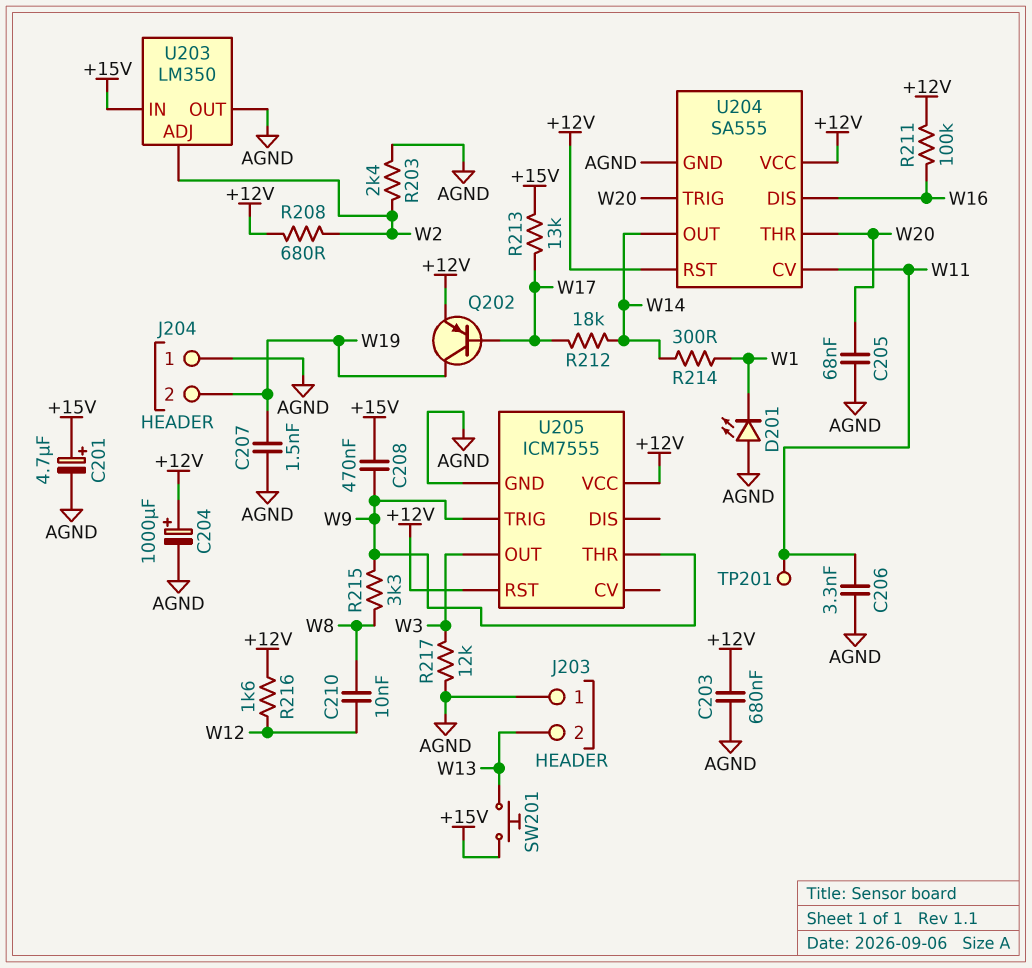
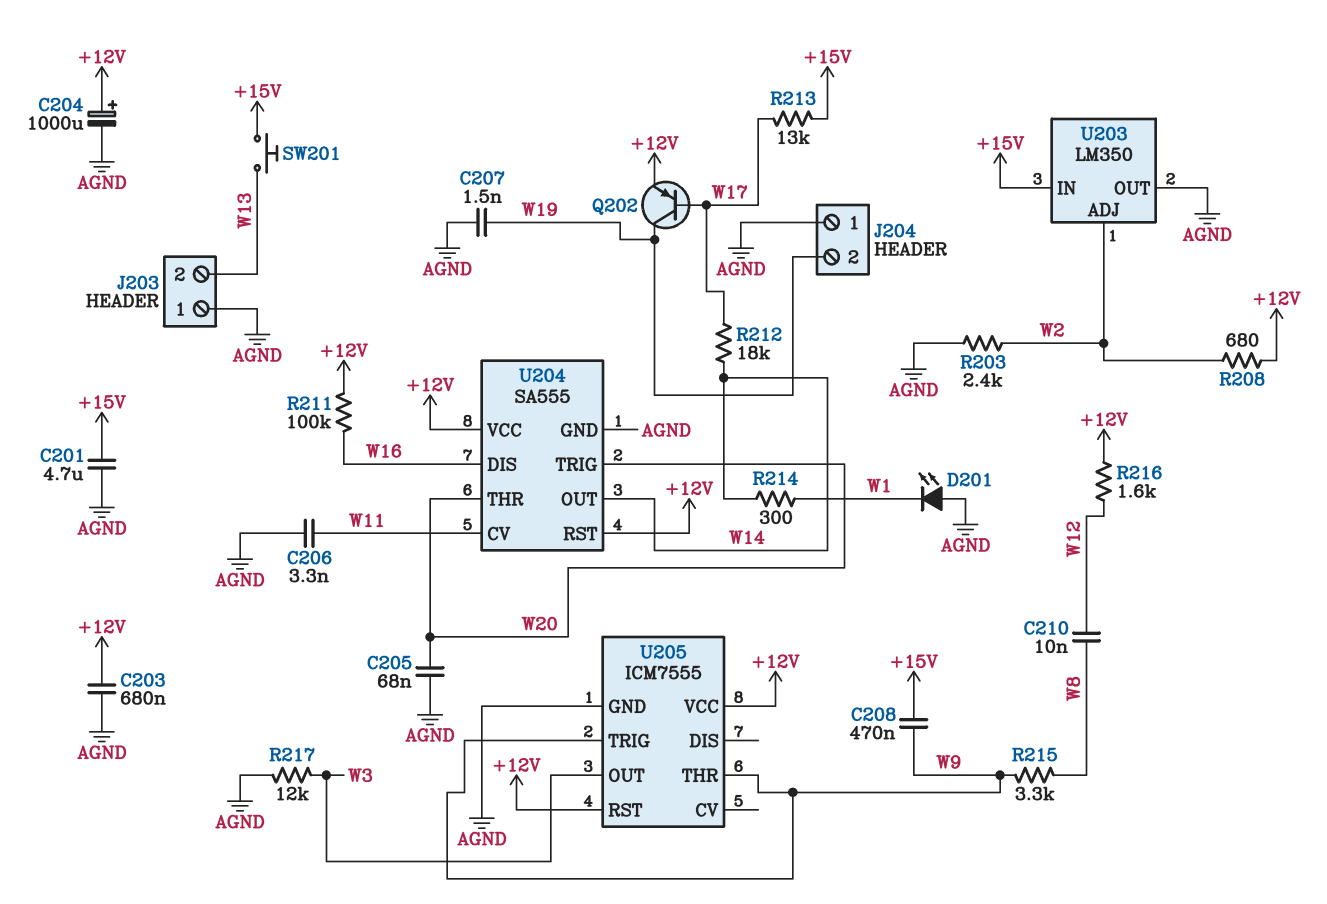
C201: 4.7uF (plus +15V, minus AGND) -> 4.7uF (+15V, AGND)
TP201: test point (W11) -> none

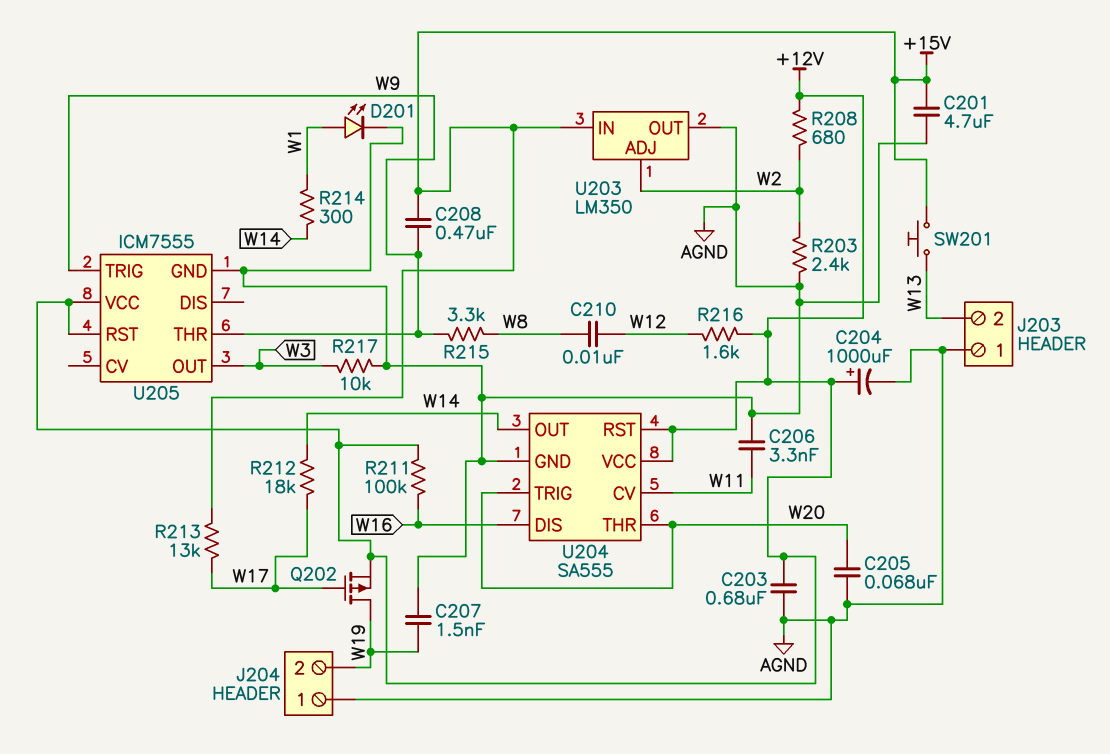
D201: LED (A AGND, K W1) -> LED (A W1, K AGND)
Q202: PNP (B W17, C W19, E +12V) -> PMOS (G W17, D W19, S +12V)
R217: 12k (AGND, W3) -> 10k (AGND, W3)

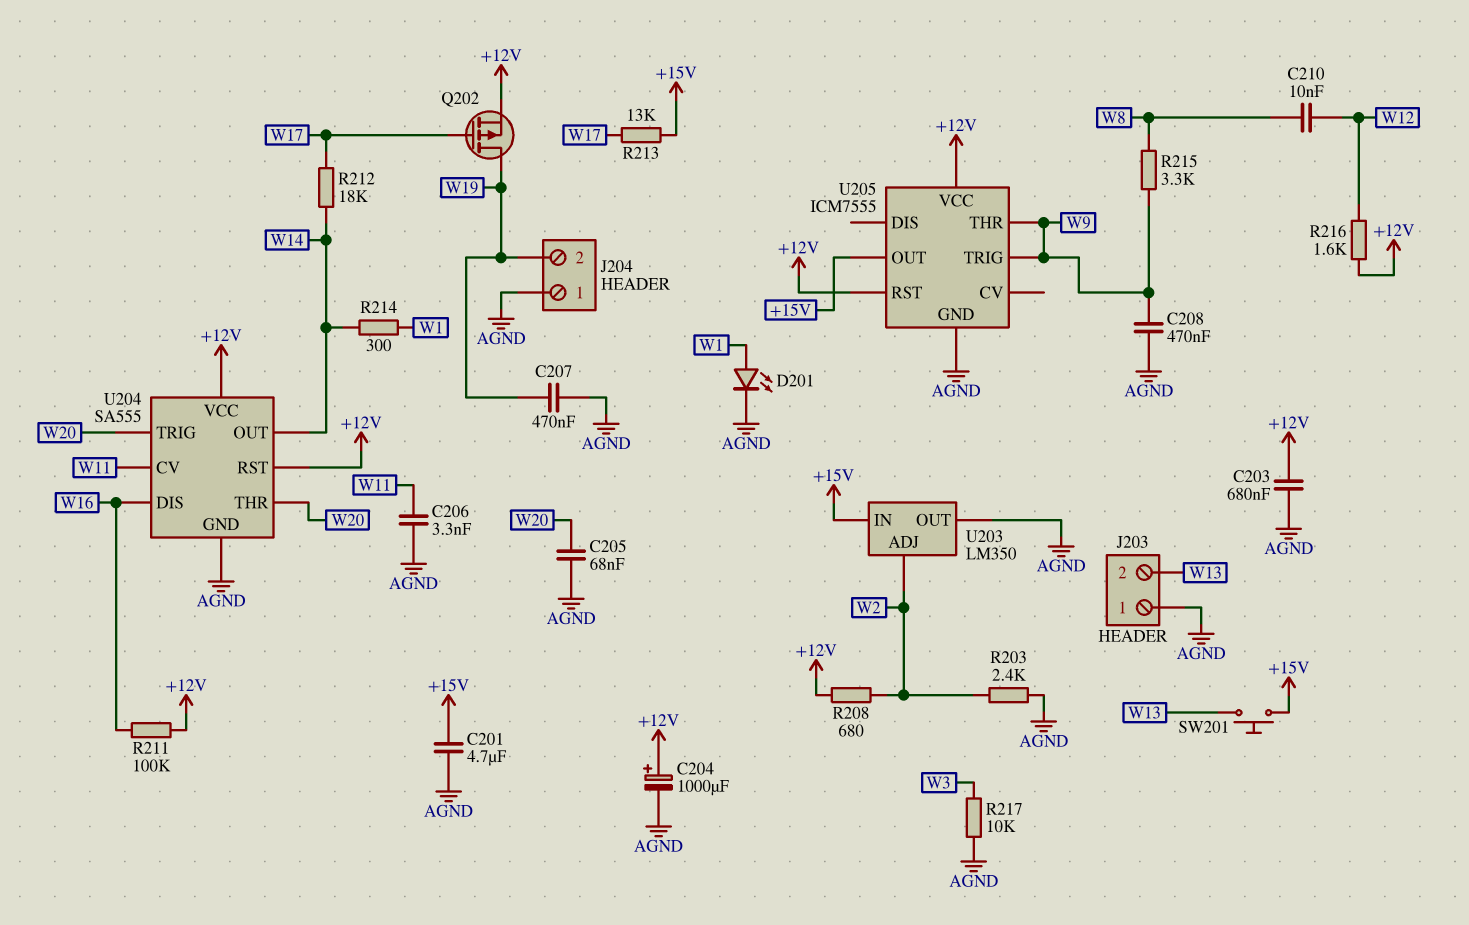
C207: 1.5nF (AGND, W19) -> 470nF (AGND, W19)
C208: 470nF (+15V, W9) -> 470nF (AGND, W9)
U205 pin OUT: W3 -> +15V

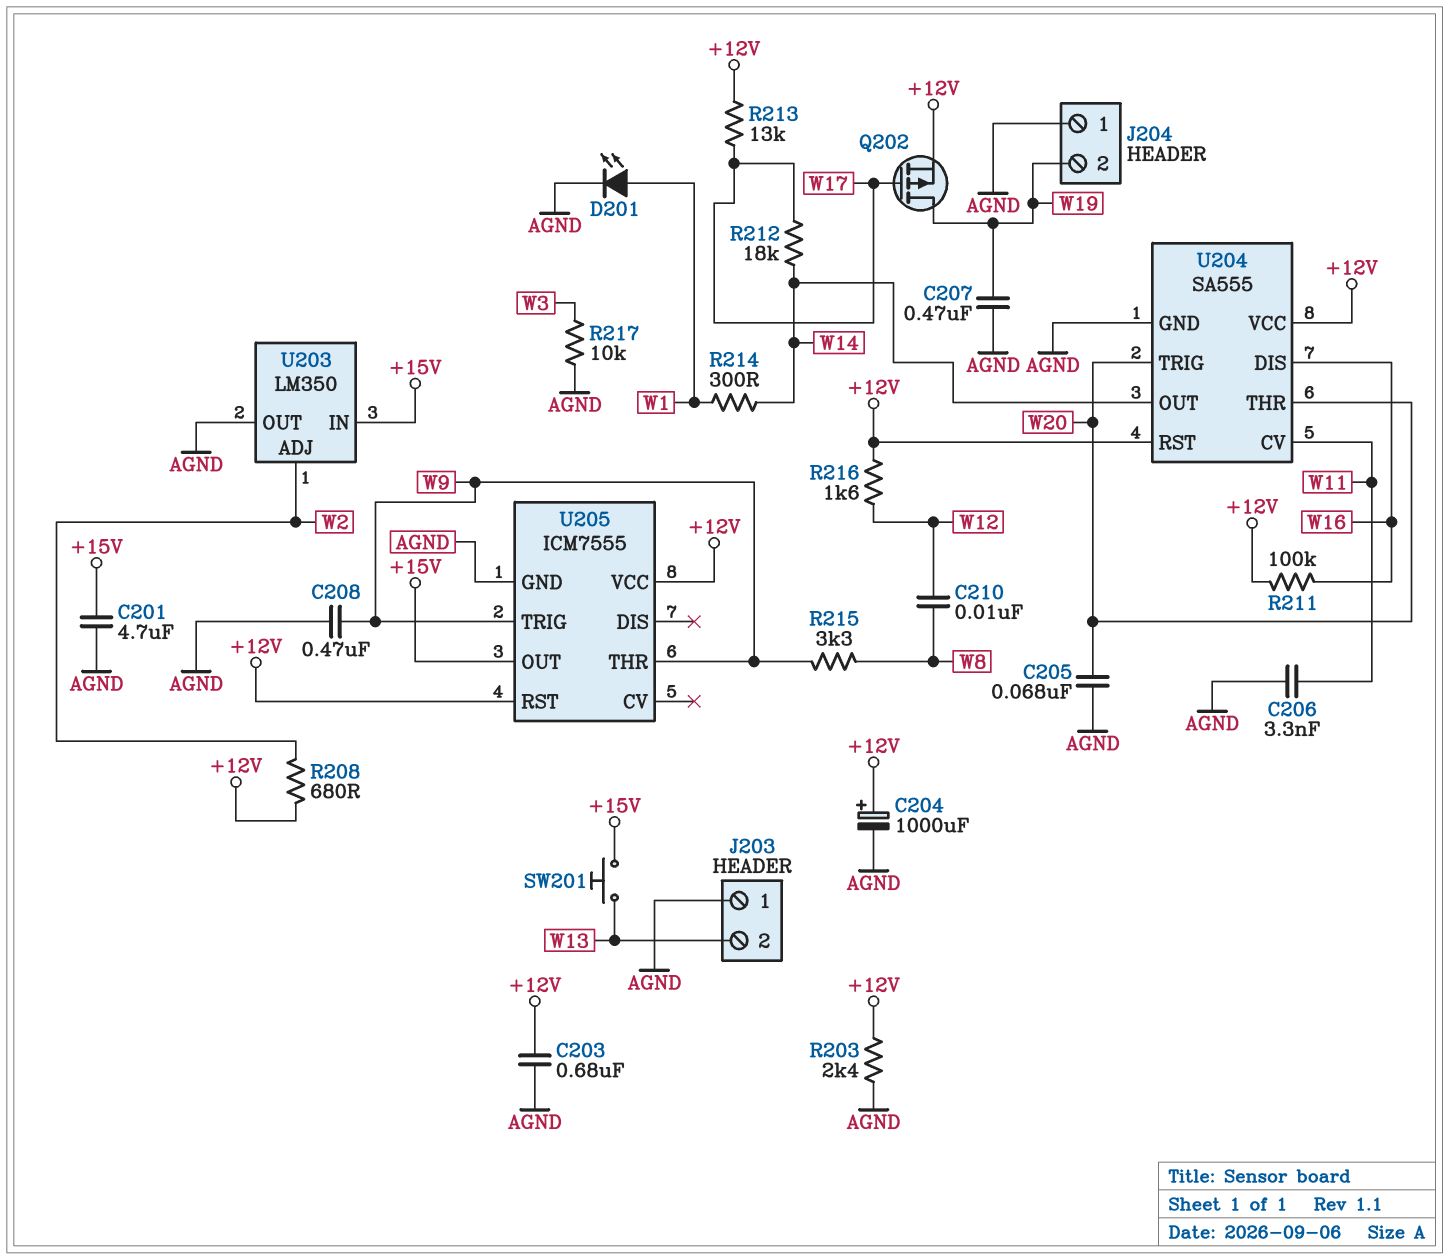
R203: 2.4k (AGND, W2) -> 2.4k (+12V, AGND)
R213: 13k (+15V, W17) -> 13k (+12V, W17)

